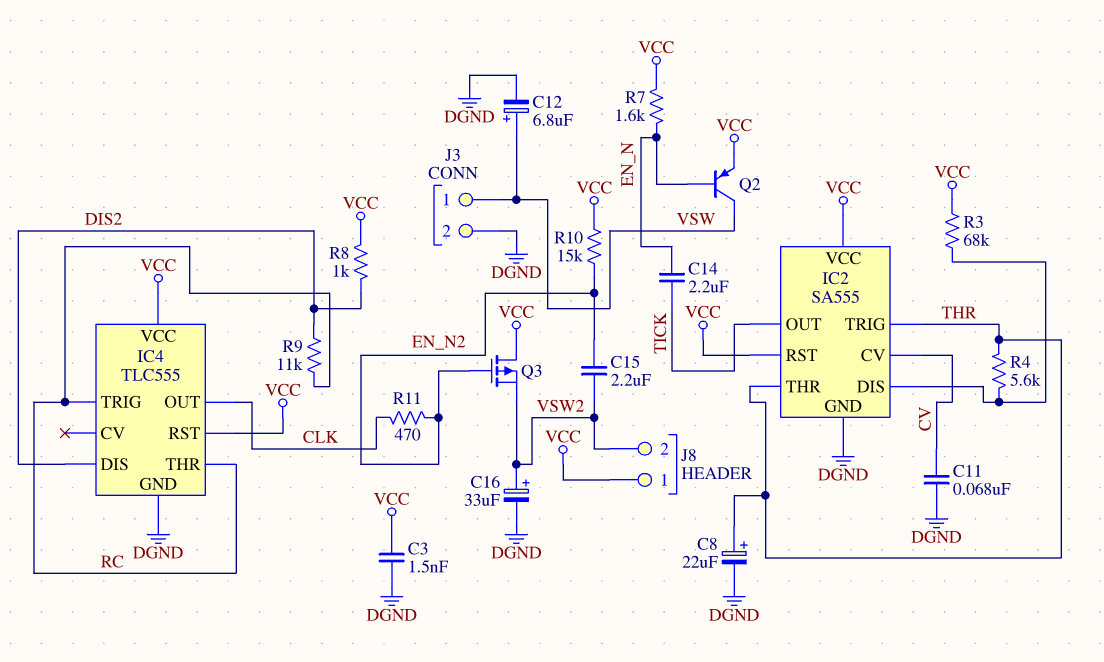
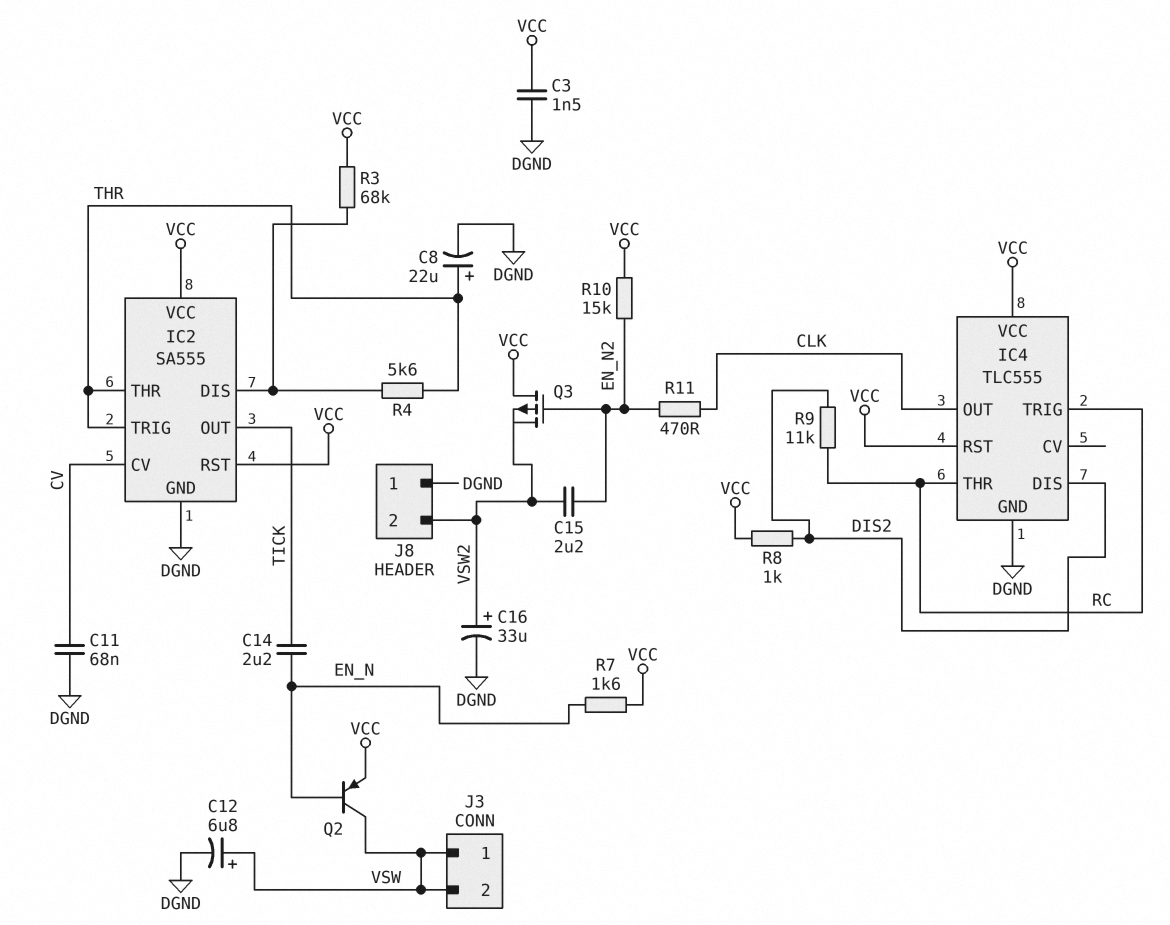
J3 pin 2: DGND -> VSW
J8 pin 1: VCC -> DGND

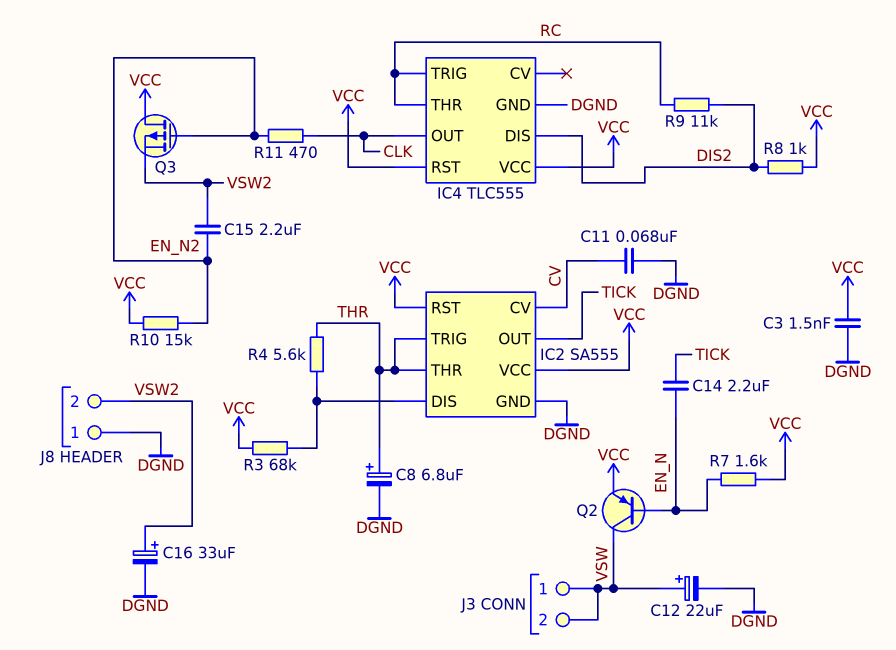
C8: 22uF (plus THR, minus DGND) -> 6.8uF (plus THR, minus DGND)
C12: 6.8uF (plus VSW, minus DGND) -> 22uF (plus VSW, minus DGND)

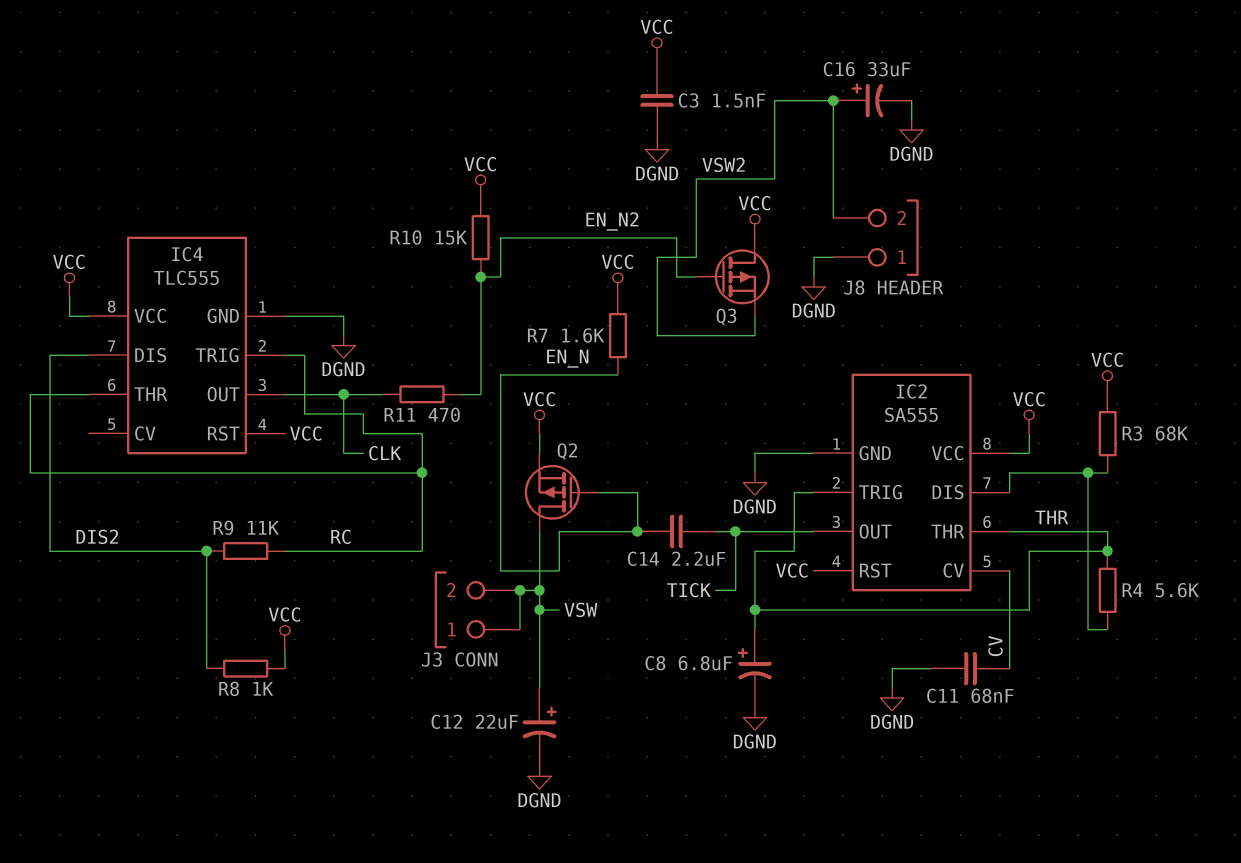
C15: 2.2uF (EN_N2, VSW2) -> none
Q2: PNP (B EN_N, C VSW, E VCC) -> PMOS (G EN_N, D VSW, S VCC)

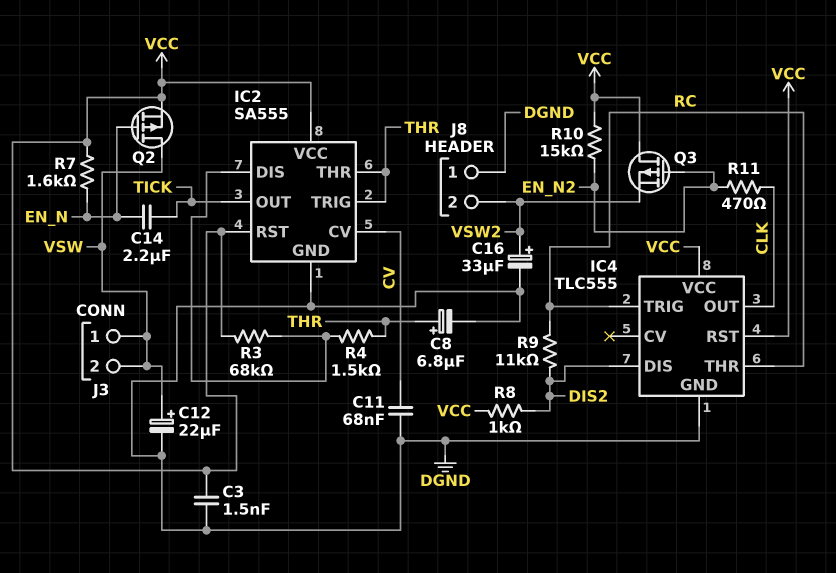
R4: 5.6k (IC2/DIS, THR) -> 1.5k (IC2/DIS, THR)

